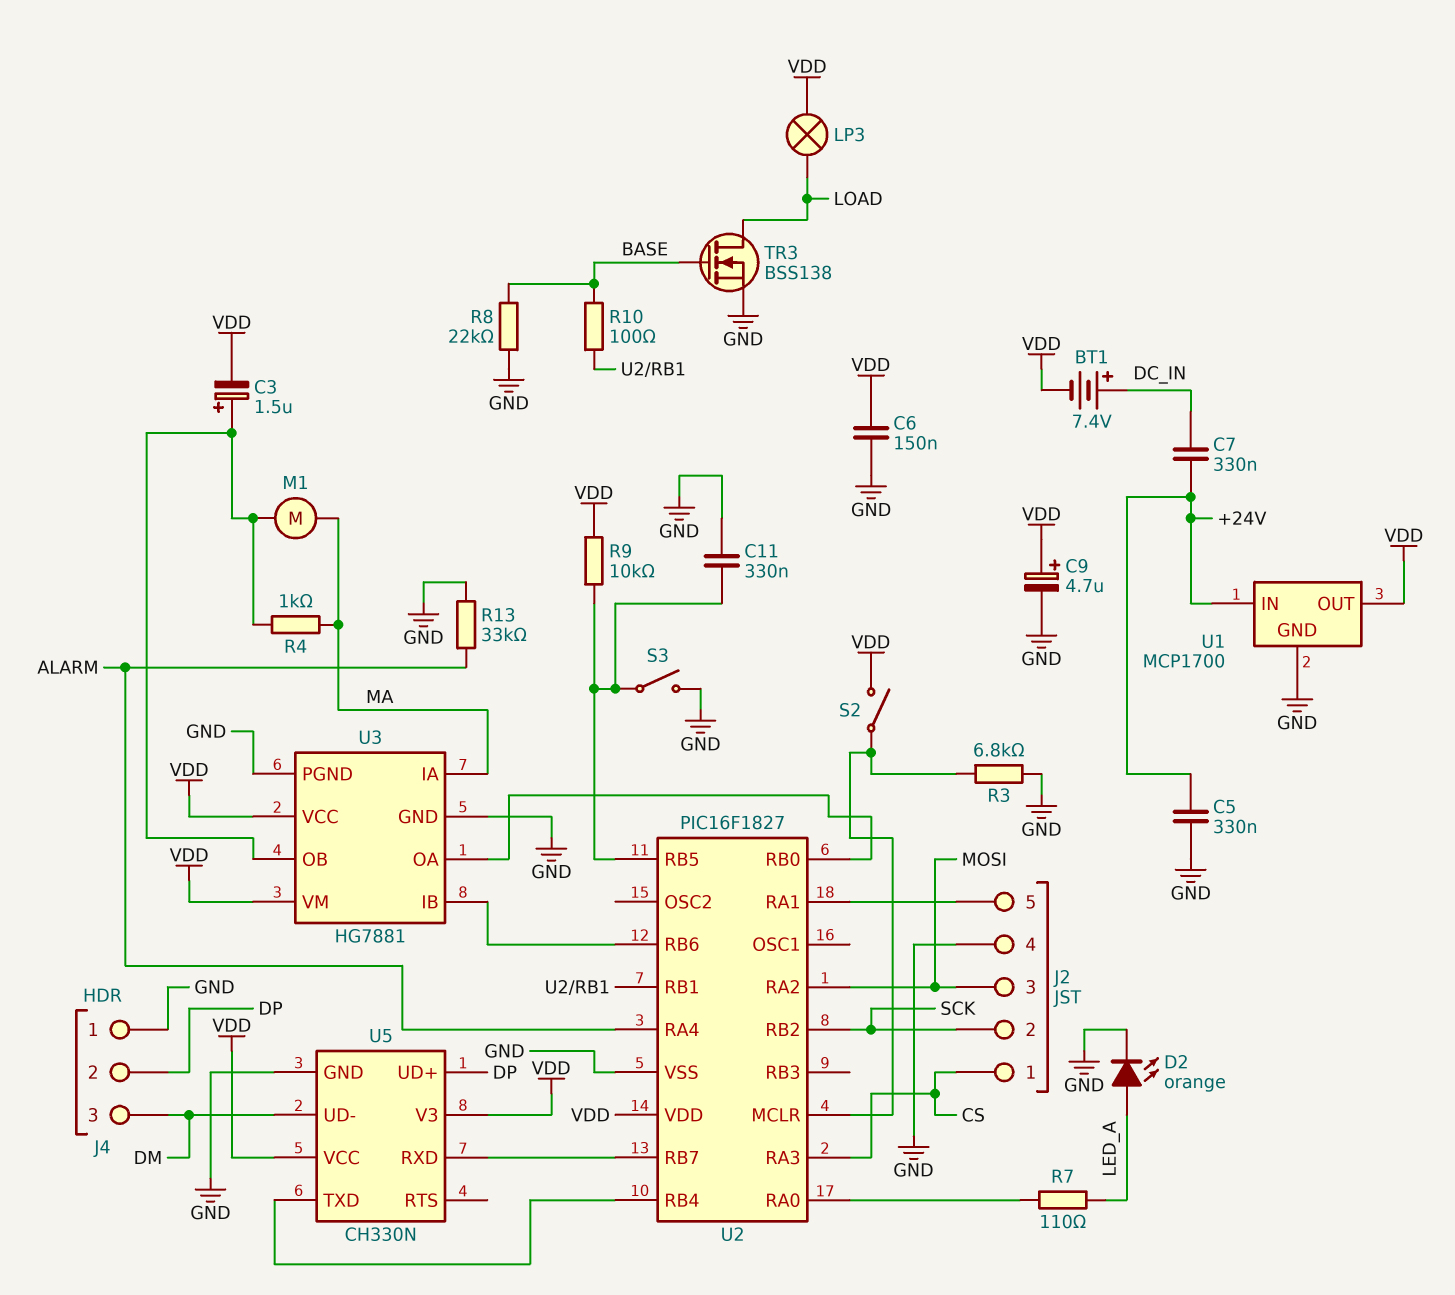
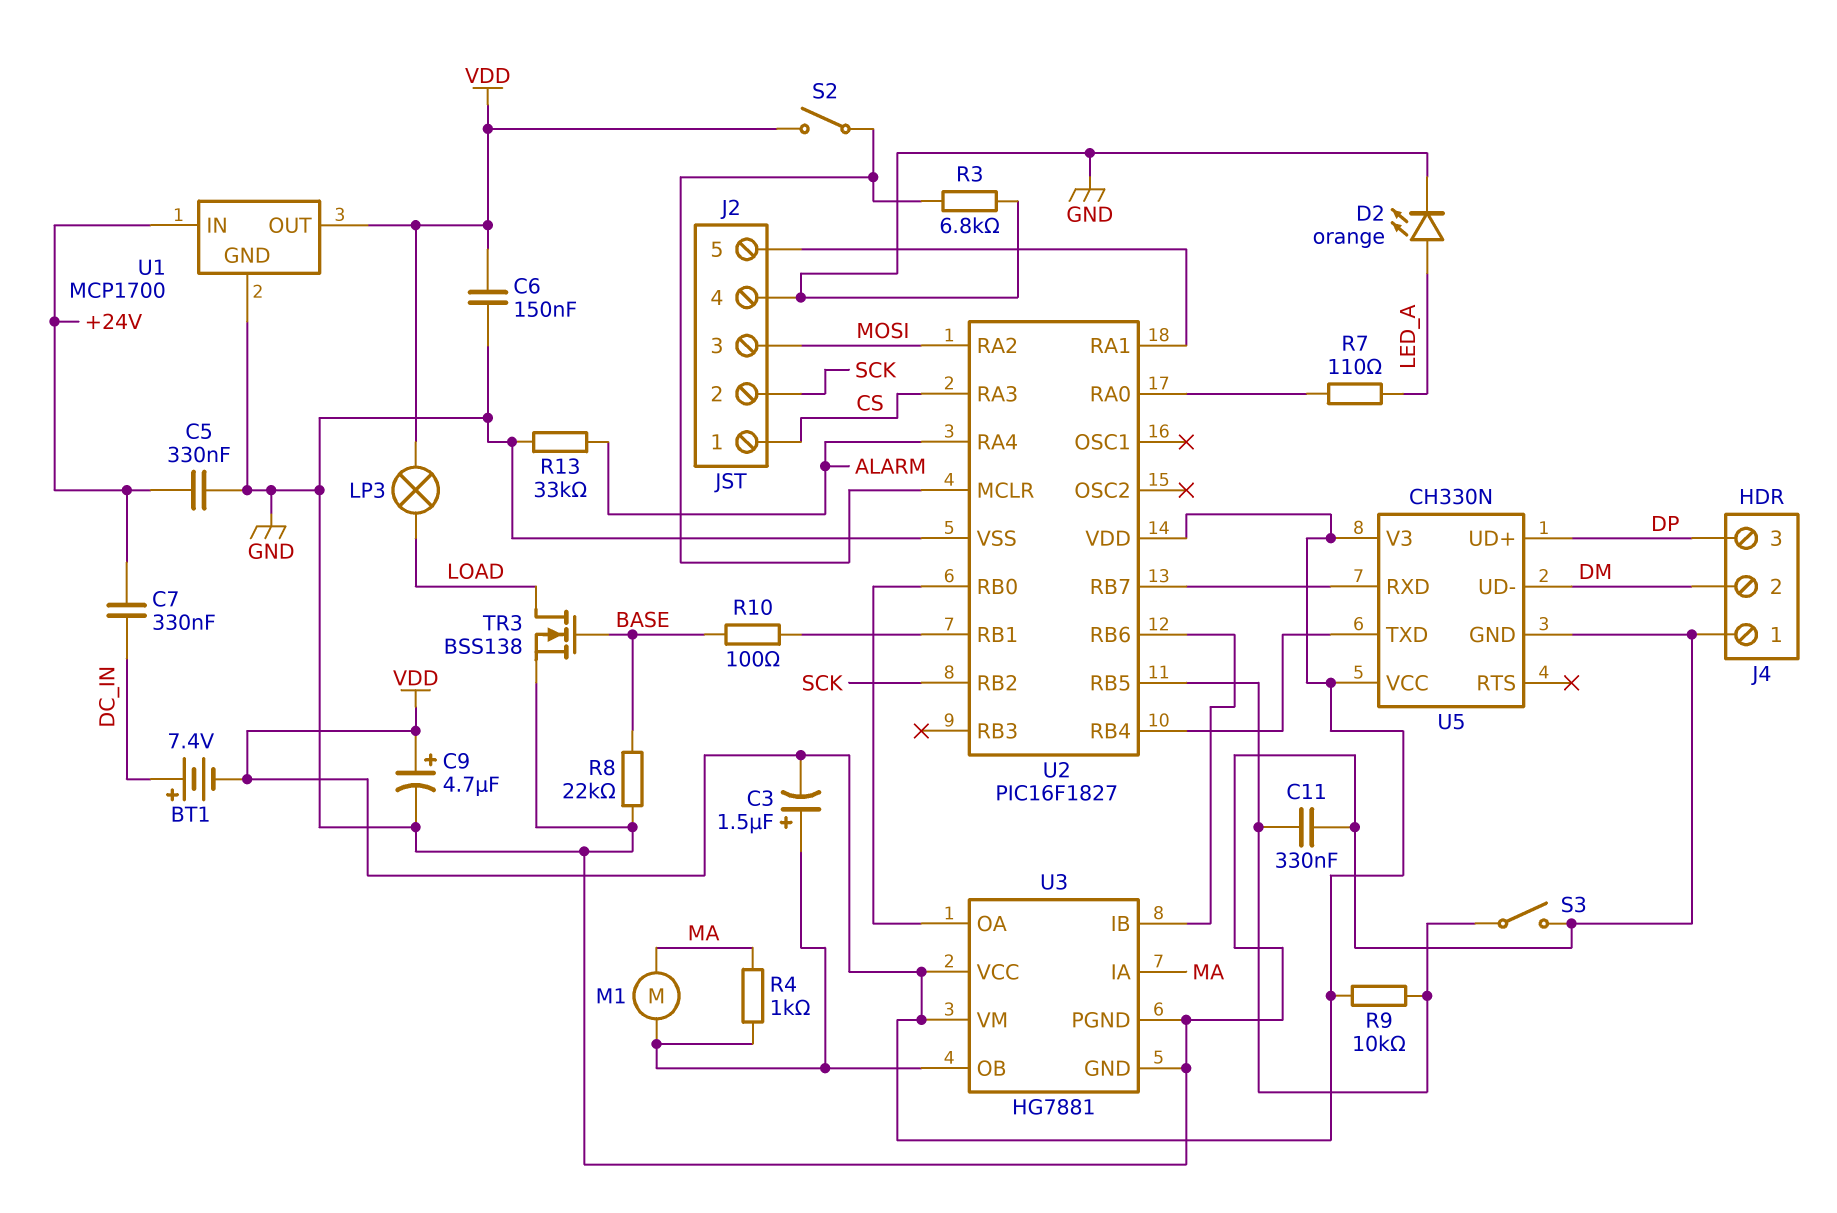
J4 pin 2: DP -> DM
J4 pin 3: DM -> DP

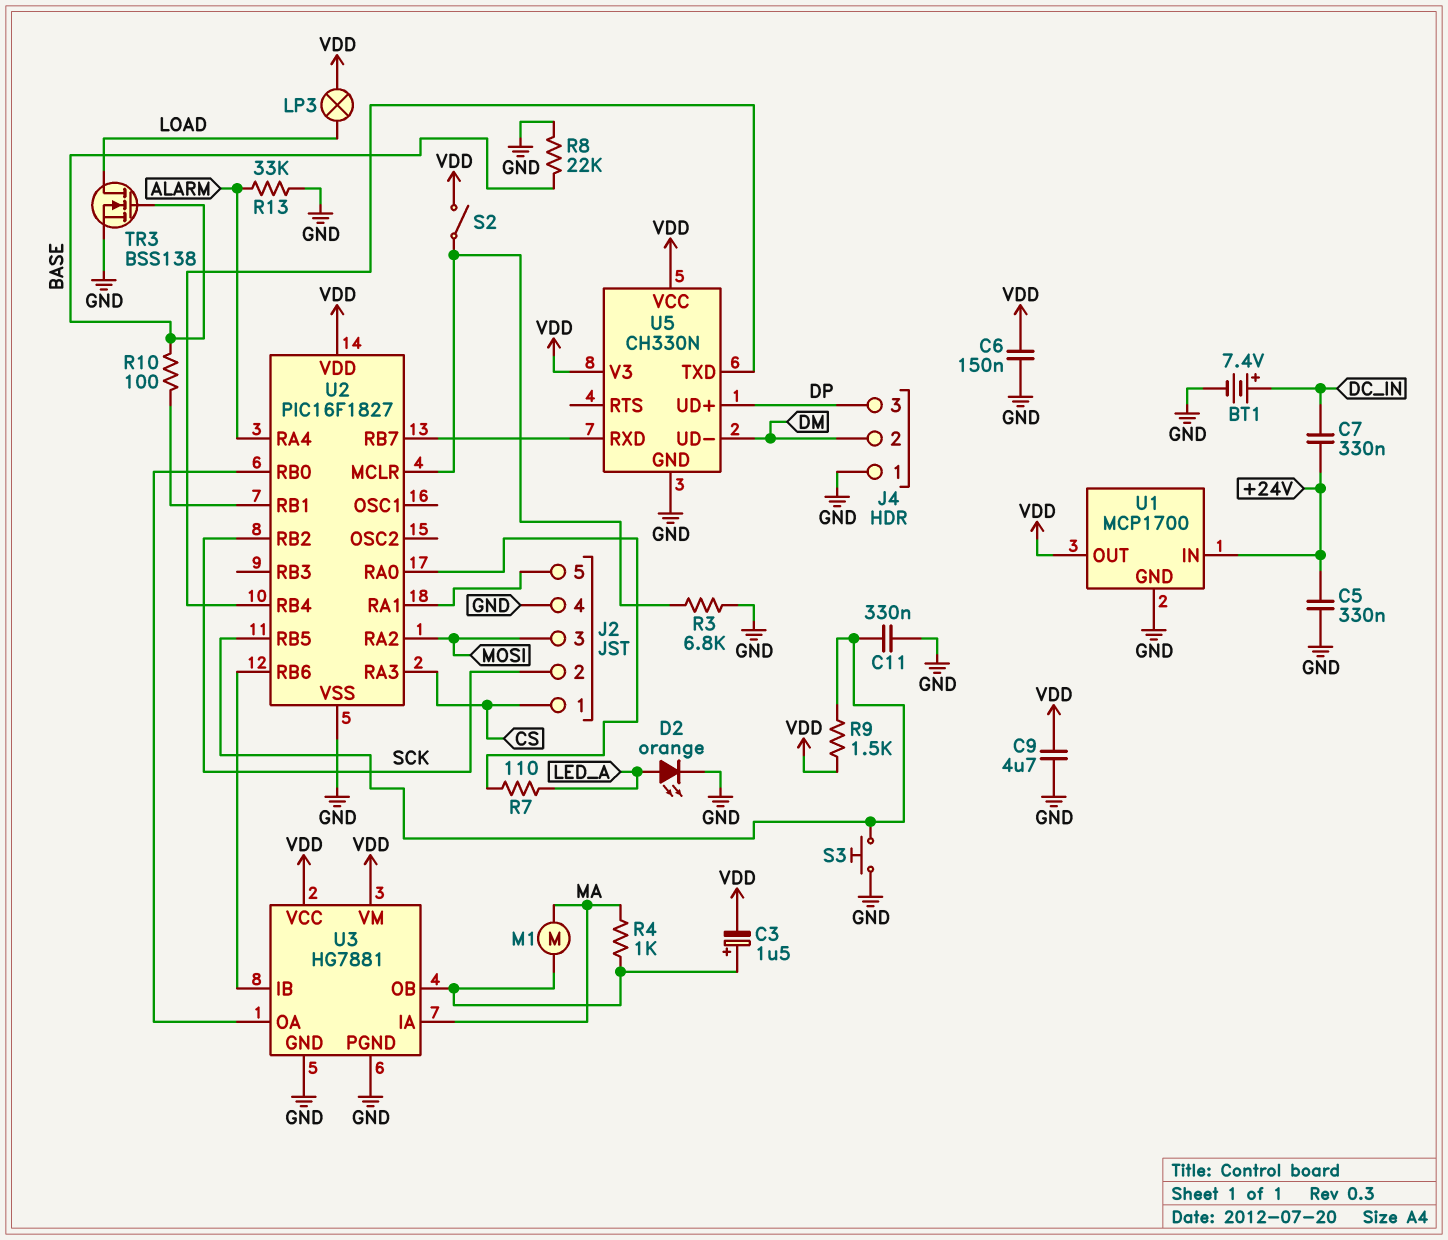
BT1: 7.4V (plus DC_IN, minus VDD) -> 7.4V (plus DC_IN, minus GND)
C9: 4.7uF (plus VDD, minus GND) -> 4.7uF (GND, VDD)
R9: 10k (U2/RB5, VDD) -> 1.5k (U2/RB5, VDD)
S3: switch (GND, U2/RB5) -> button (GND, U2/RB5)

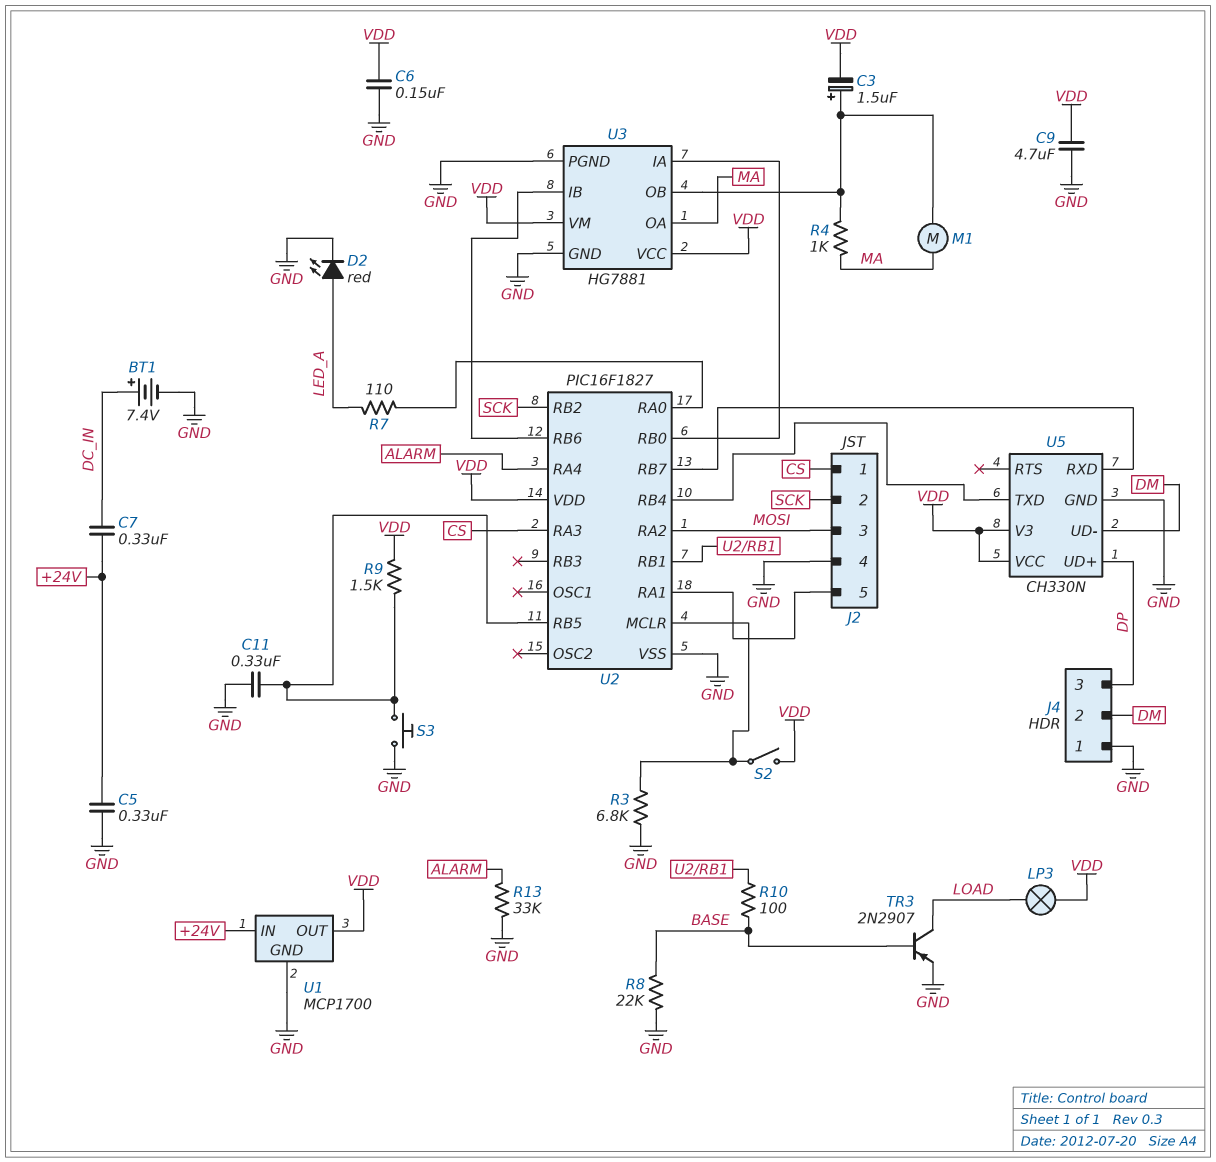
D2: LED orange (A LED_A, K GND) -> LED red (A LED_A, K GND)
TR3: NMOS BSS138 (G BASE, D LOAD, S GND) -> PNP 2N2907 (B BASE, C LOAD, E GND)
U3 pin IA: MA -> U2/RB0
U3 pin OA: U2/RB0 -> MA

